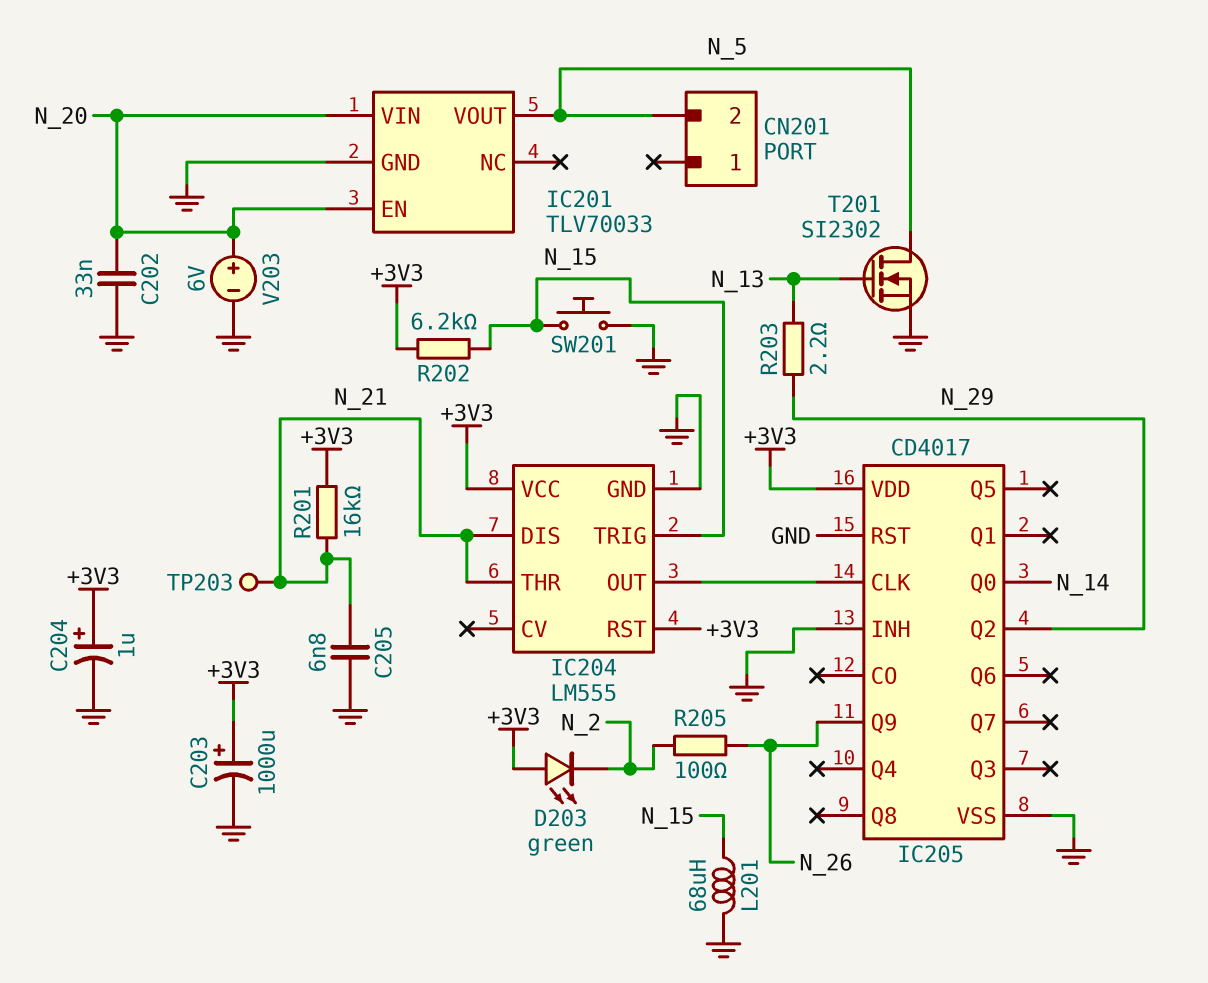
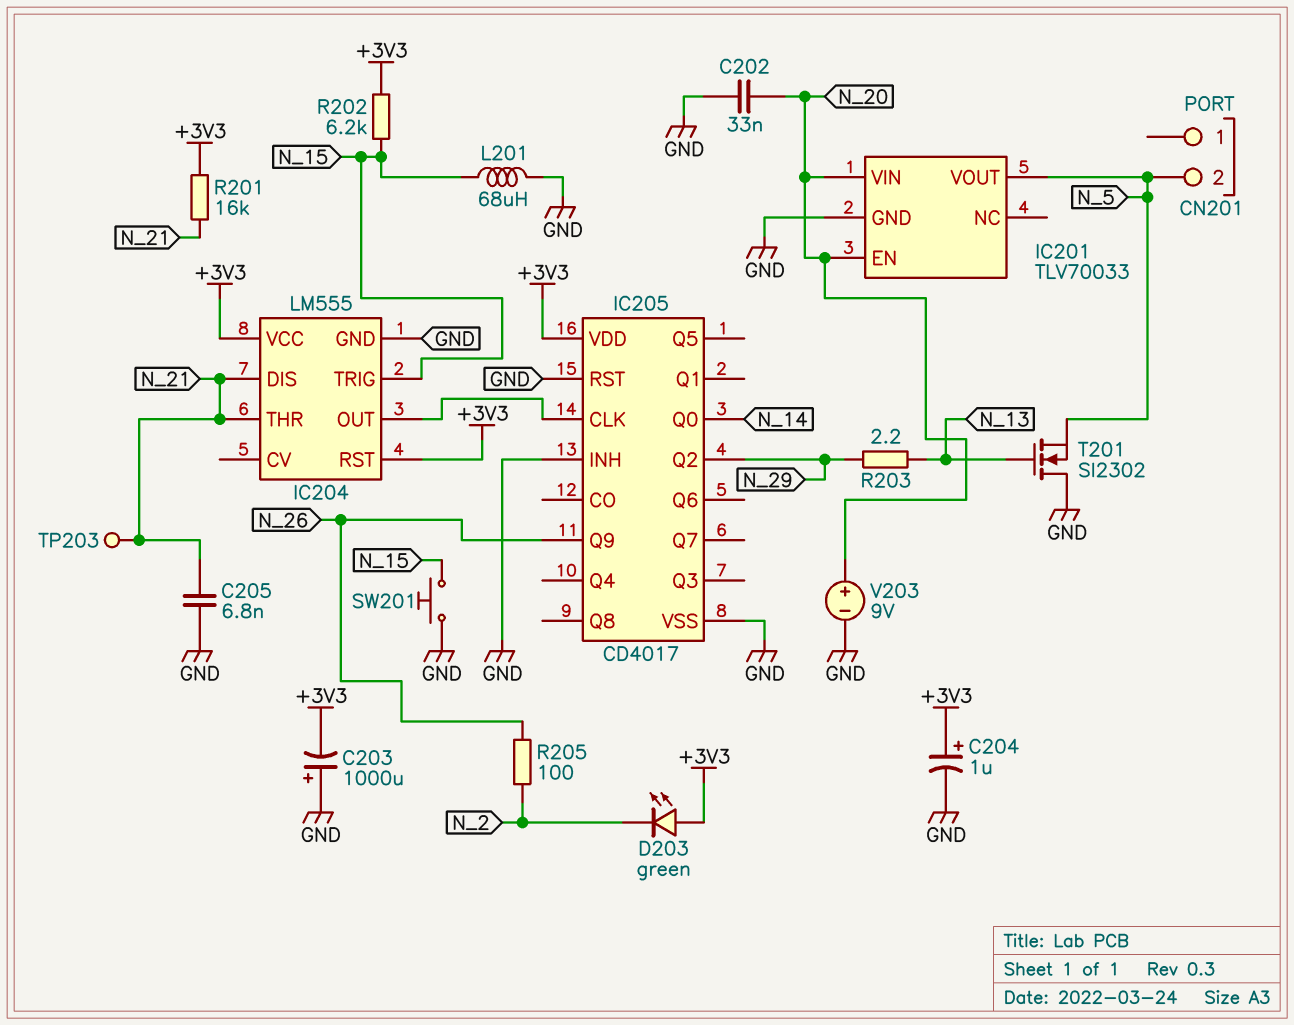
C203: 1000uF (plus +3V3, minus GND) -> 1000uF (plus GND, minus +3V3)
T201: NMOS SI2302 (G N_13, D N_5, S GND) -> NMOS SI2302 (G N_13, D GND, S N_5)
V203: 6V (plus N_20, minus GND) -> 9V (plus N_20, minus GND)

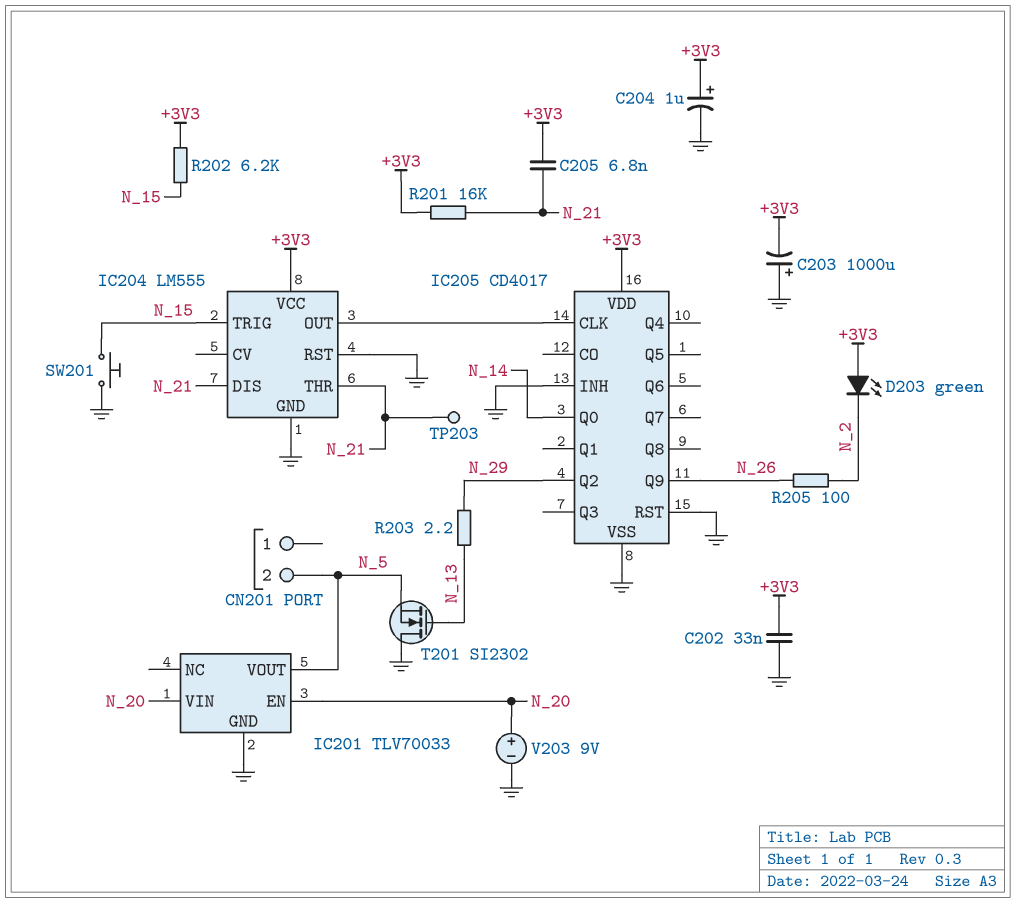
C202: 33nF (GND, N_20) -> 33nF (+3V3, GND)
C205: 6.8nF (GND, N_21) -> 6.8nF (+3V3, N_21)
IC204 pin RST: +3V3 -> GND
L201: 68uH (GND, N_15) -> none

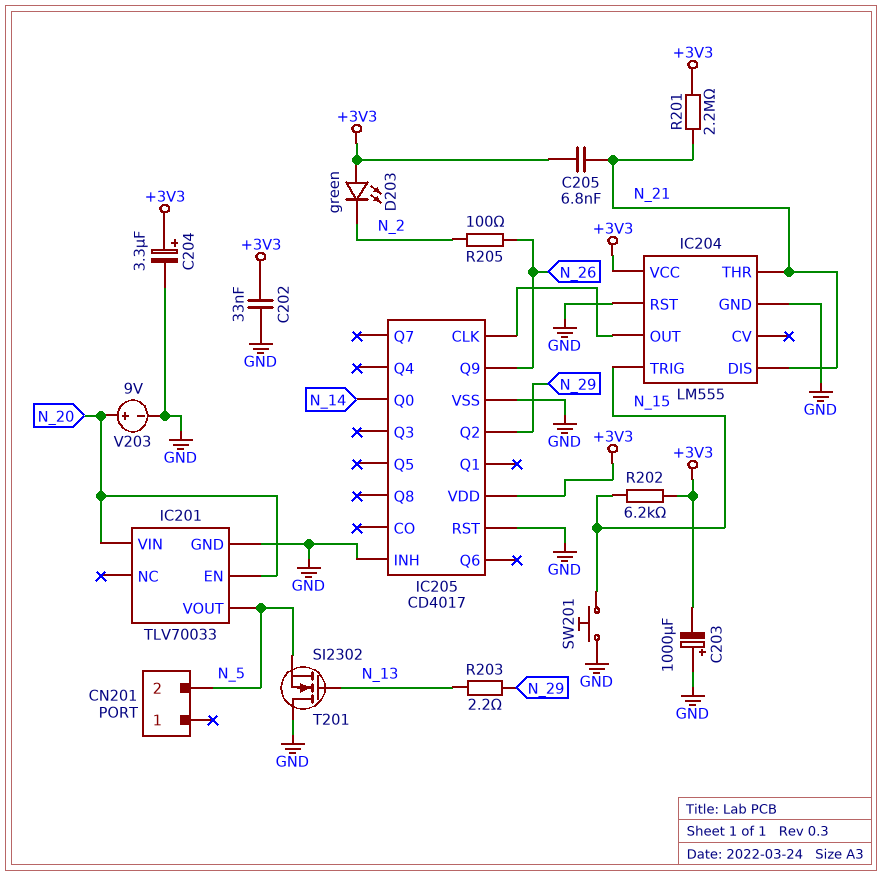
C204: 1uF (plus +3V3, minus GND) -> 3.3uF (plus +3V3, minus GND)
R201: 16k (+3V3, N_21) -> 2.2M (+3V3, N_21)
TP203: test point (N_21) -> none

